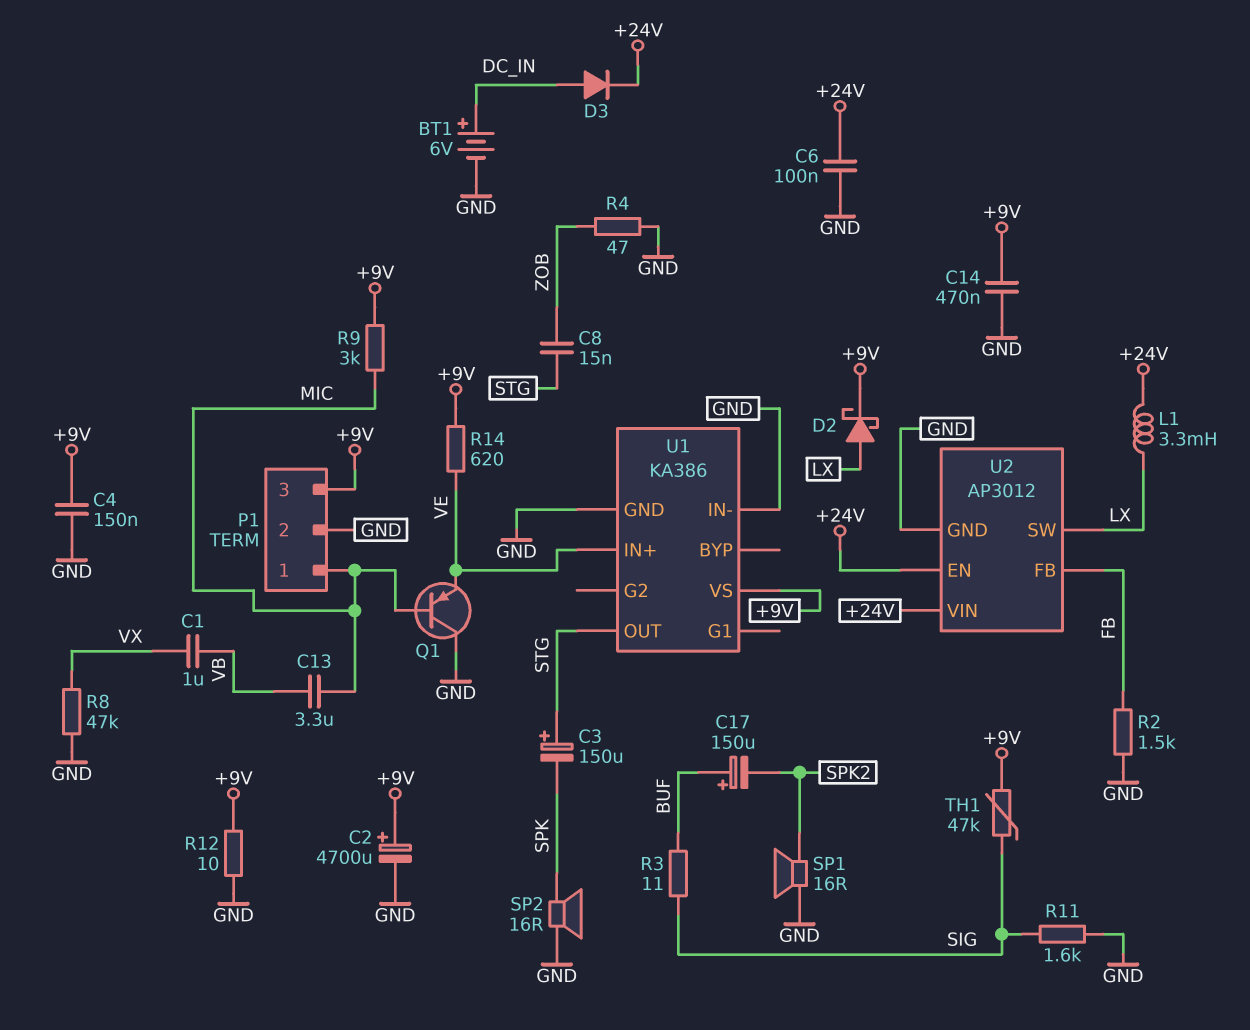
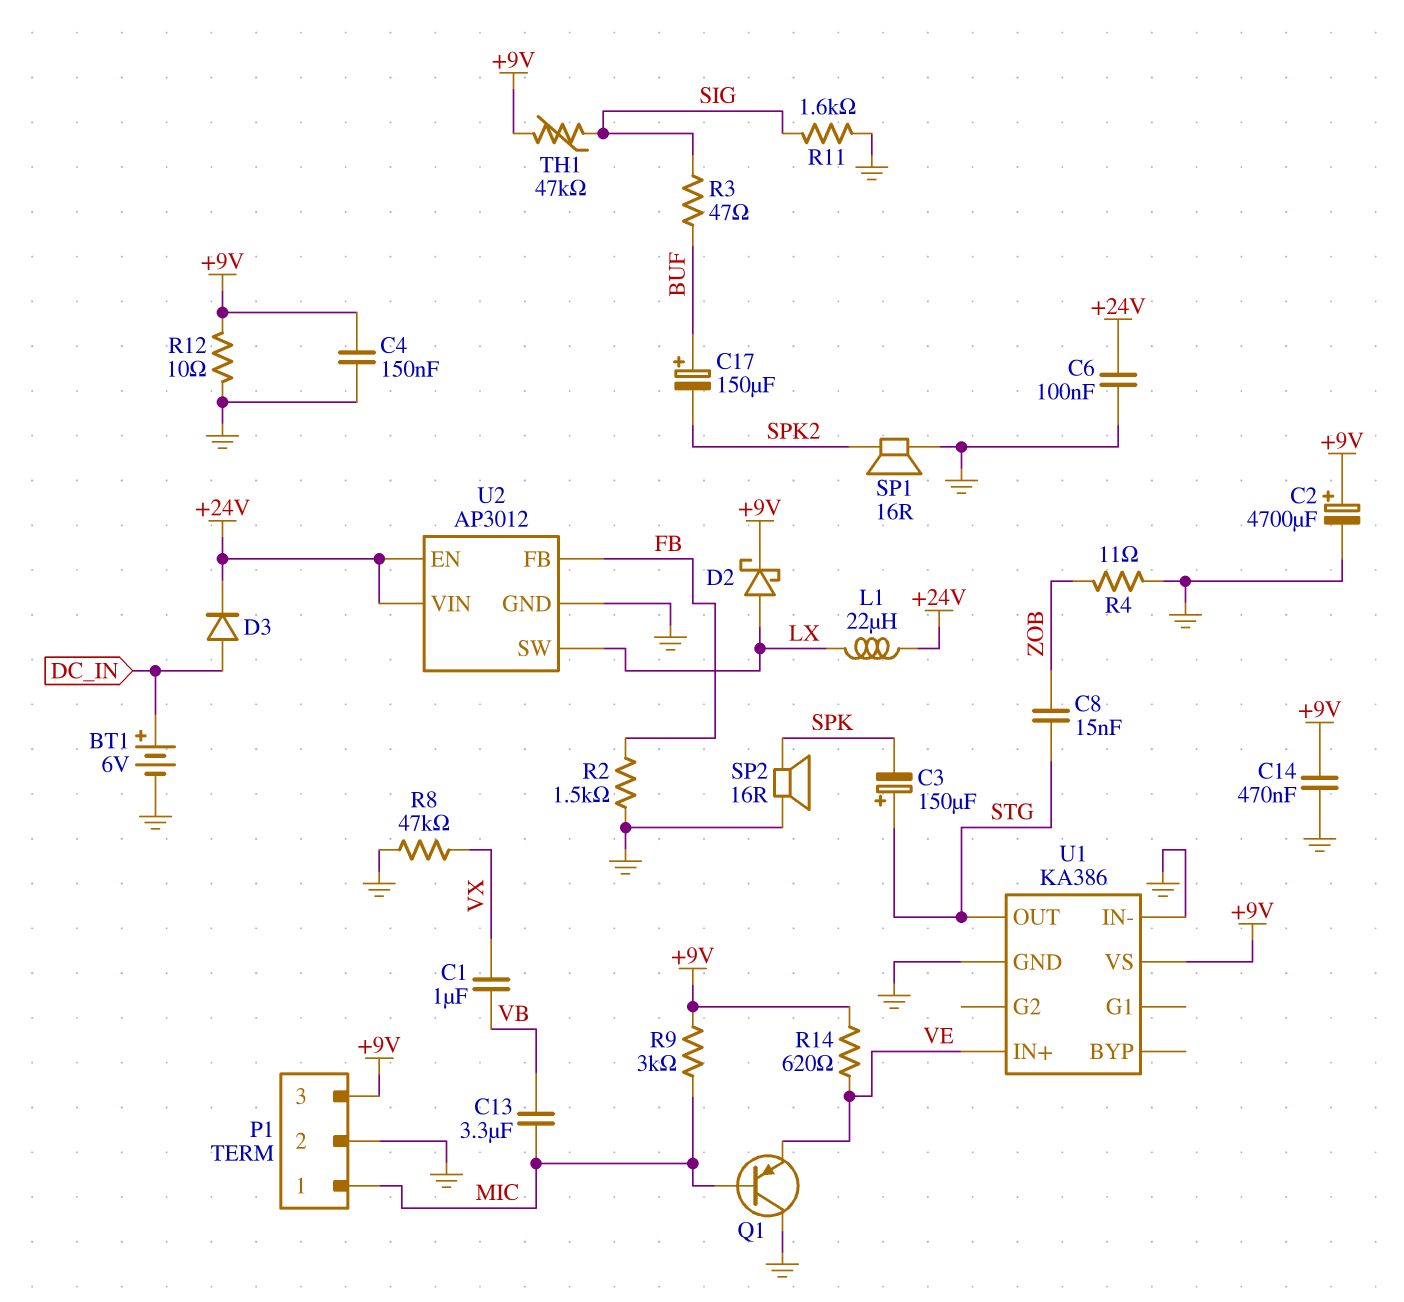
L1: 3.3mH (+24V, LX) -> 22uH (+24V, LX)
R3: 11 (BUF, SIG) -> 47 (BUF, SIG)
R4: 47 (GND, ZOB) -> 11 (GND, ZOB)

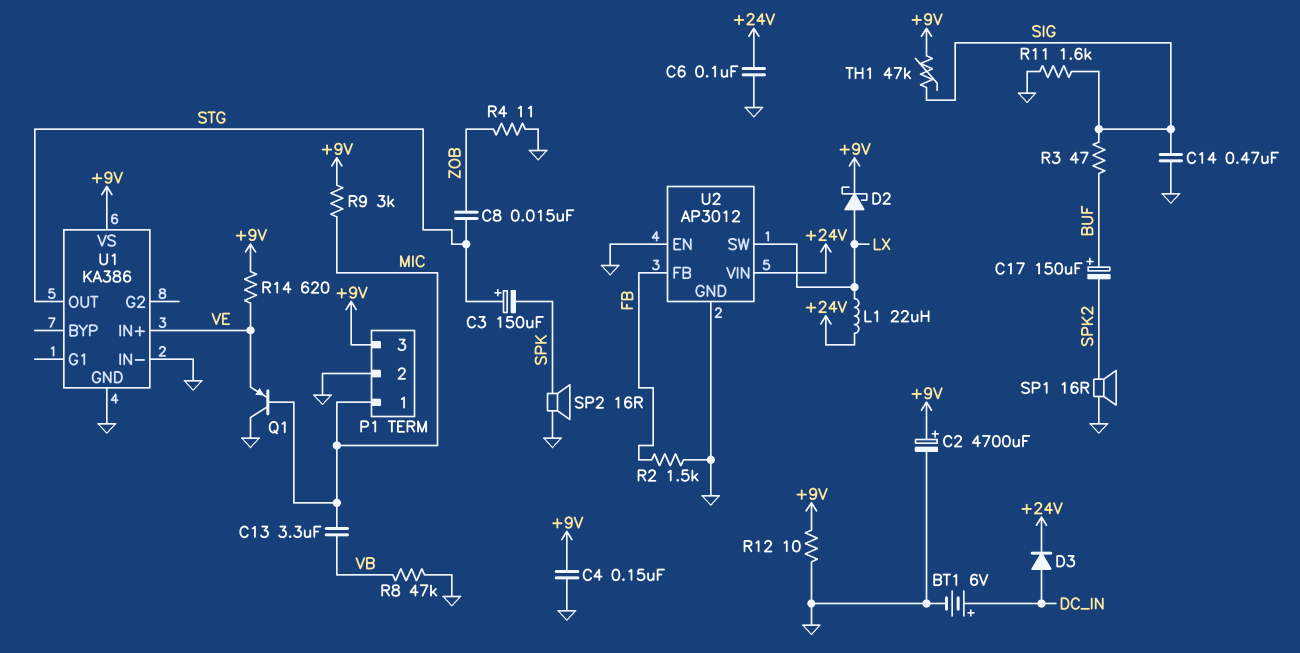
C1: 1uF (VB, VX) -> none
C14: 470nF (+9V, GND) -> 470nF (GND, SIG)
R8: 47k (GND, VX) -> 47k (GND, VB)
U2 pin EN: +24V -> GND

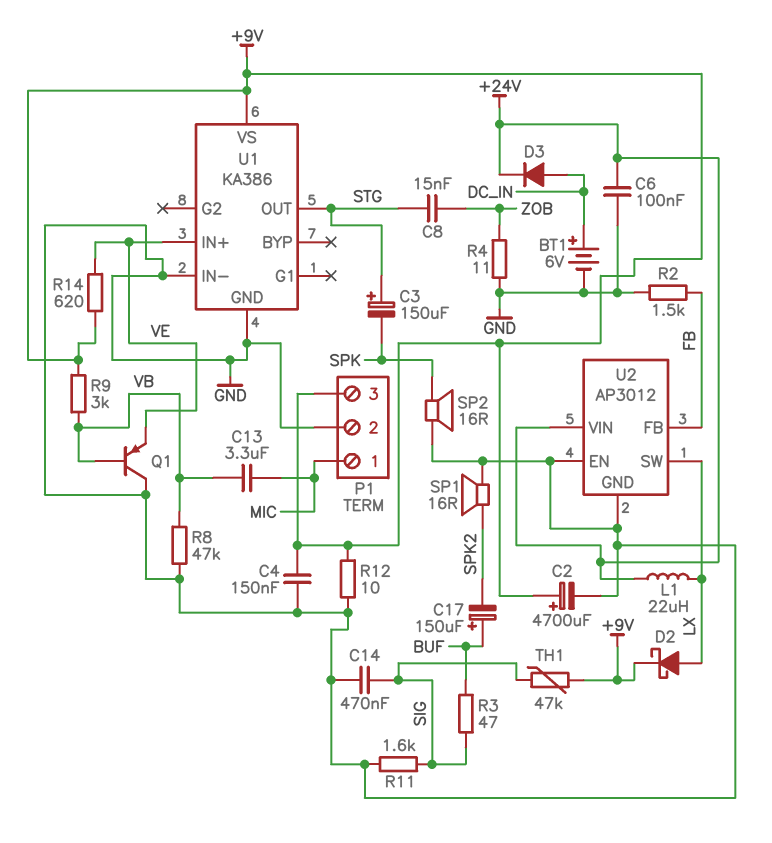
Q1: PNP (B MIC, C GND, E VE) -> PNP (B VB, C GND, E VE)
R9: 3k (+9V, MIC) -> 3k (+9V, VB)

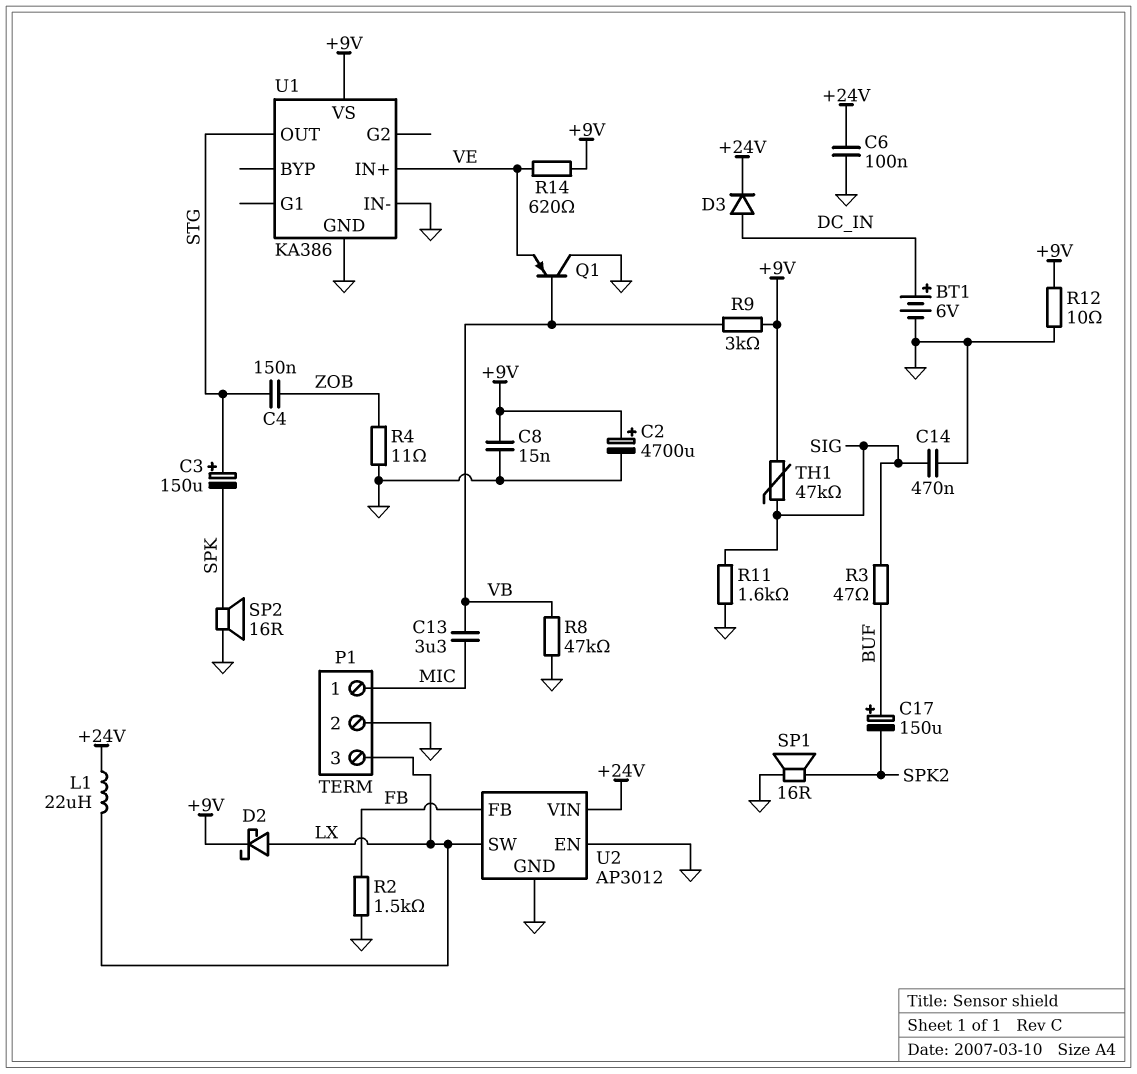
C4: 150nF (+9V, GND) -> 150nF (STG, ZOB)
C8: 15nF (STG, ZOB) -> 15nF (+9V, GND)
P1 pin 3: +9V -> LX

